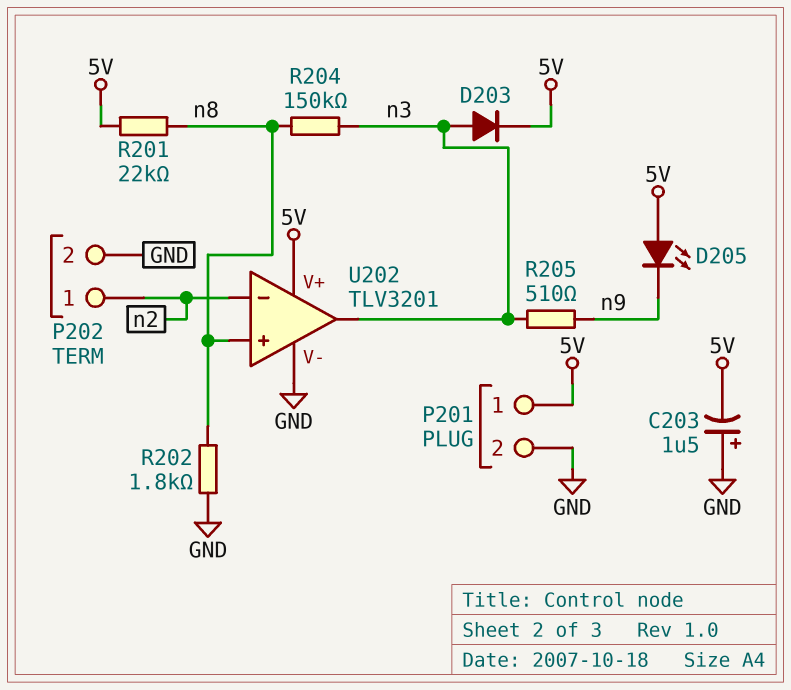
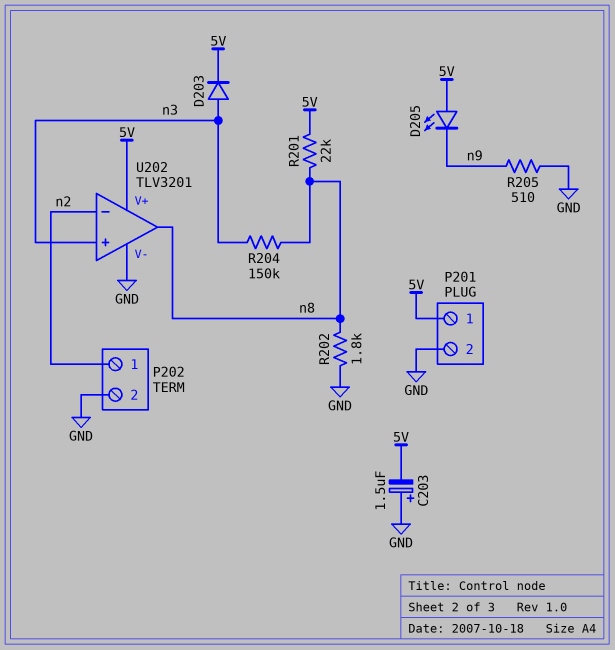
R205: 510 (n3, n9) -> 510 (GND, n9)
U202 pin in+: n8 -> n3
U202 pin out: n3 -> n8

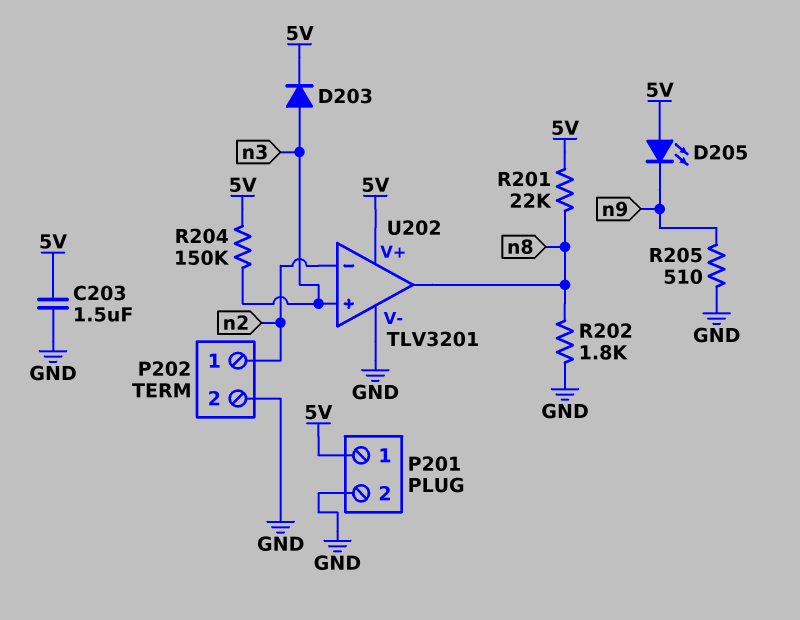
C203: 1.5uF (plus GND, minus 5V) -> 1.5uF (5V, GND)
R204: 150k (n3, n8) -> 150k (5V, n3)

